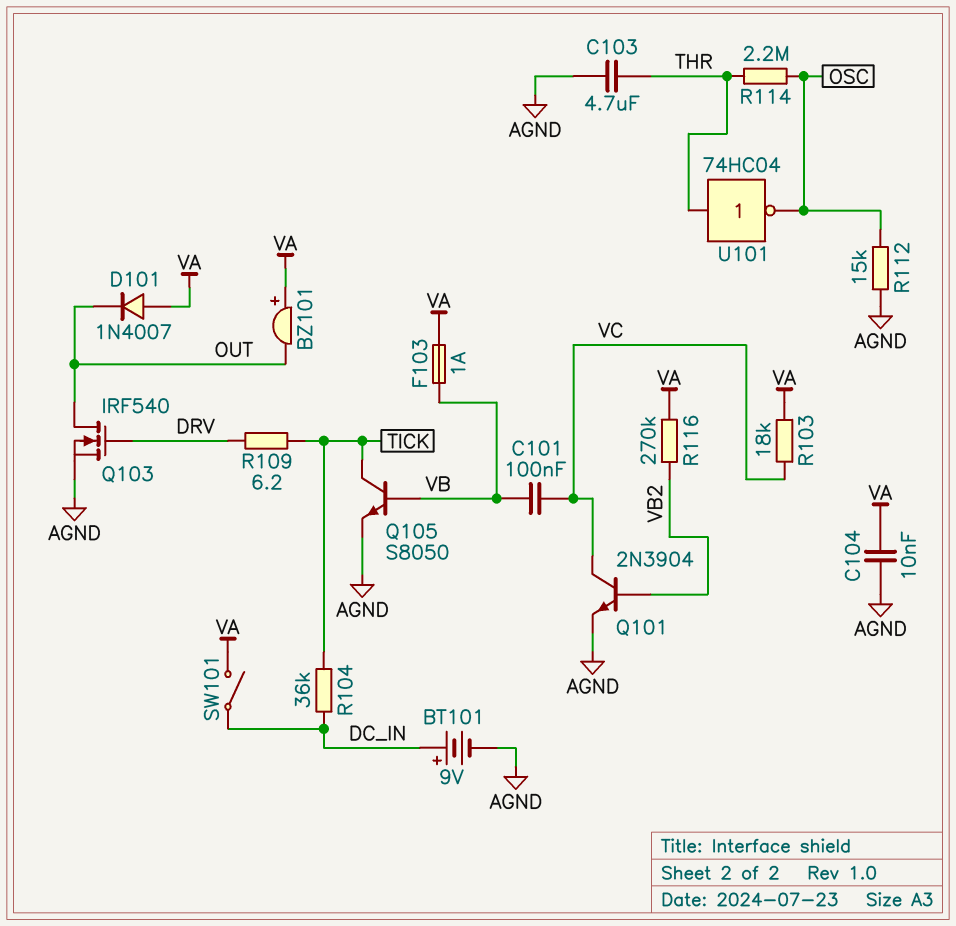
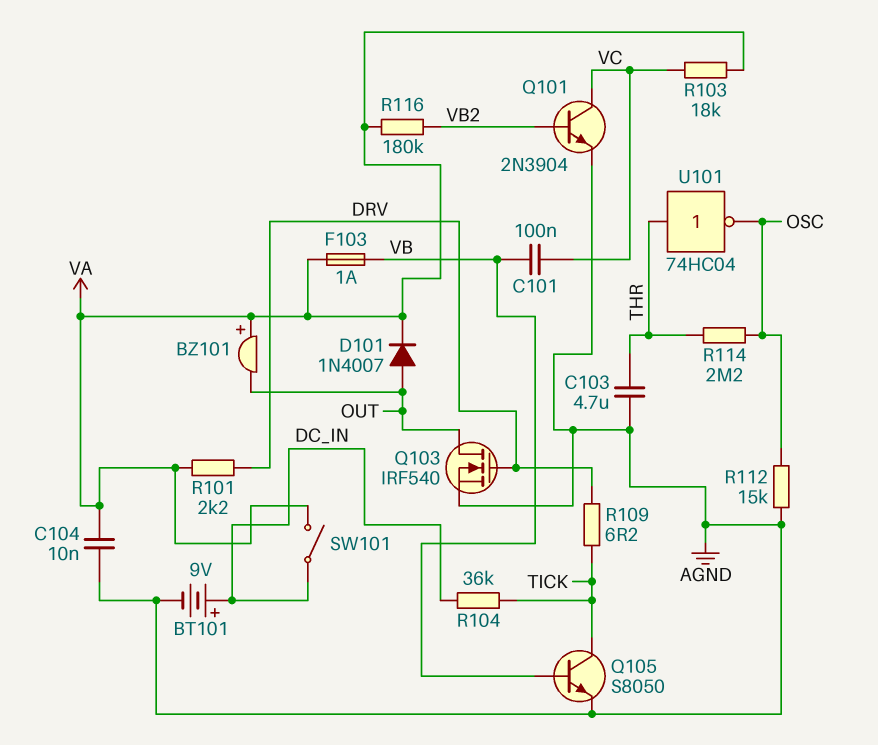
D101: diode 1N4007 (A VA, K OUT) -> diode 1N4007 (A OUT, K VA)
R101: none -> 2.2k (DRV, VA)
R116: 270k (VA, VB2) -> 180k (VA, VB2)

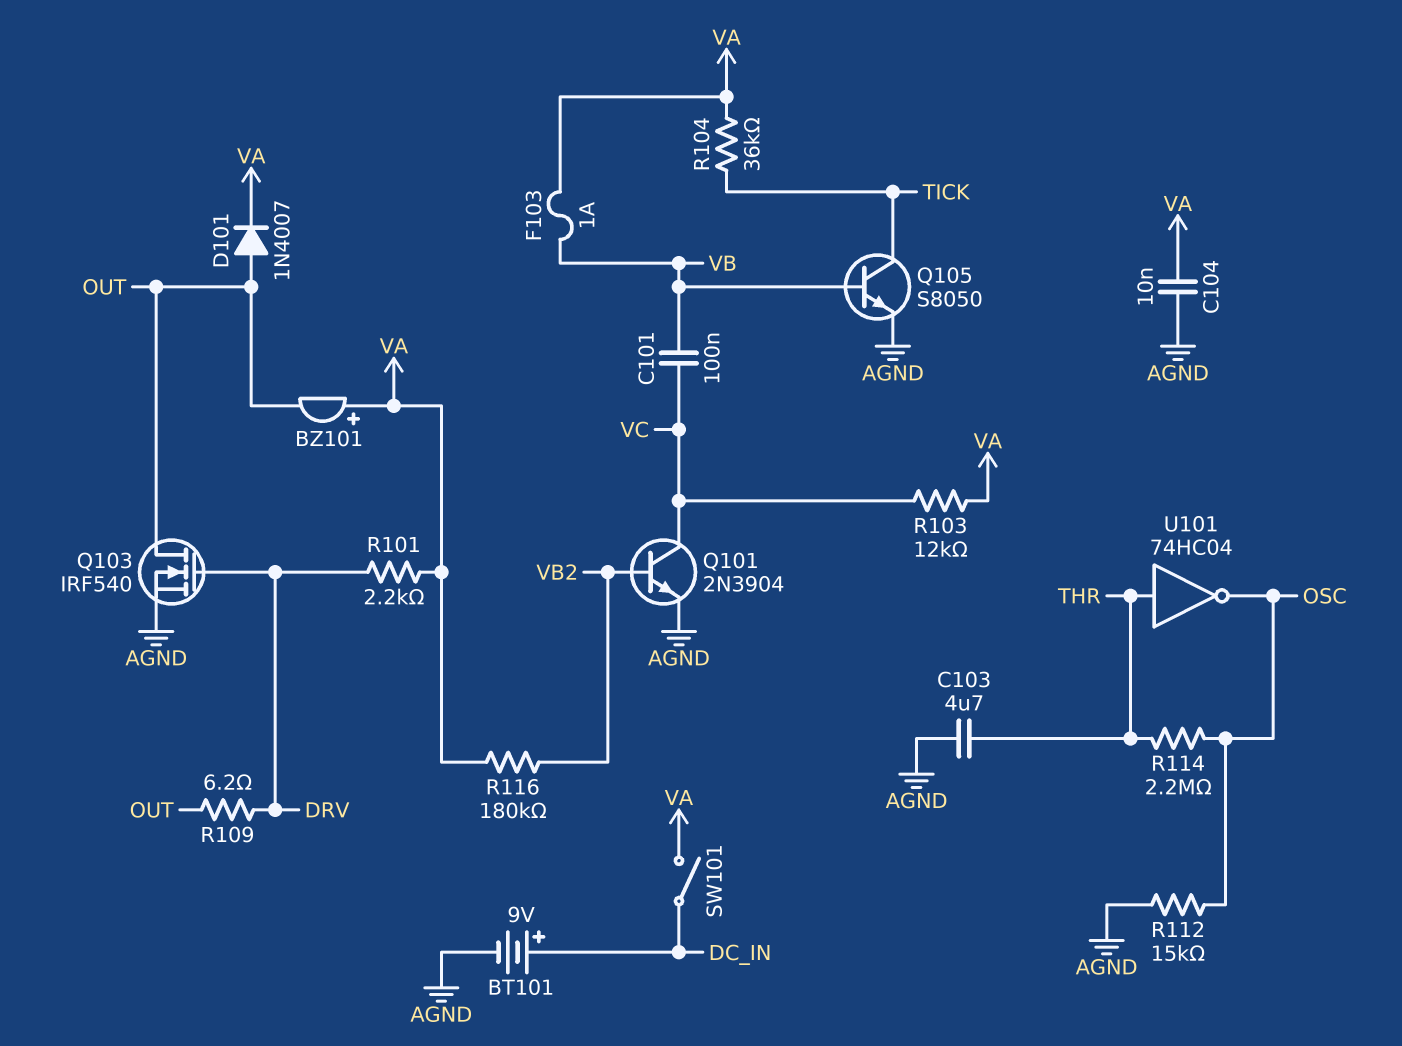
R103: 18k (VA, VC) -> 12k (VA, VC)
R104: 36k (DC_IN, TICK) -> 36k (TICK, VA)
R109: 6.2 (DRV, TICK) -> 6.2 (DRV, OUT)

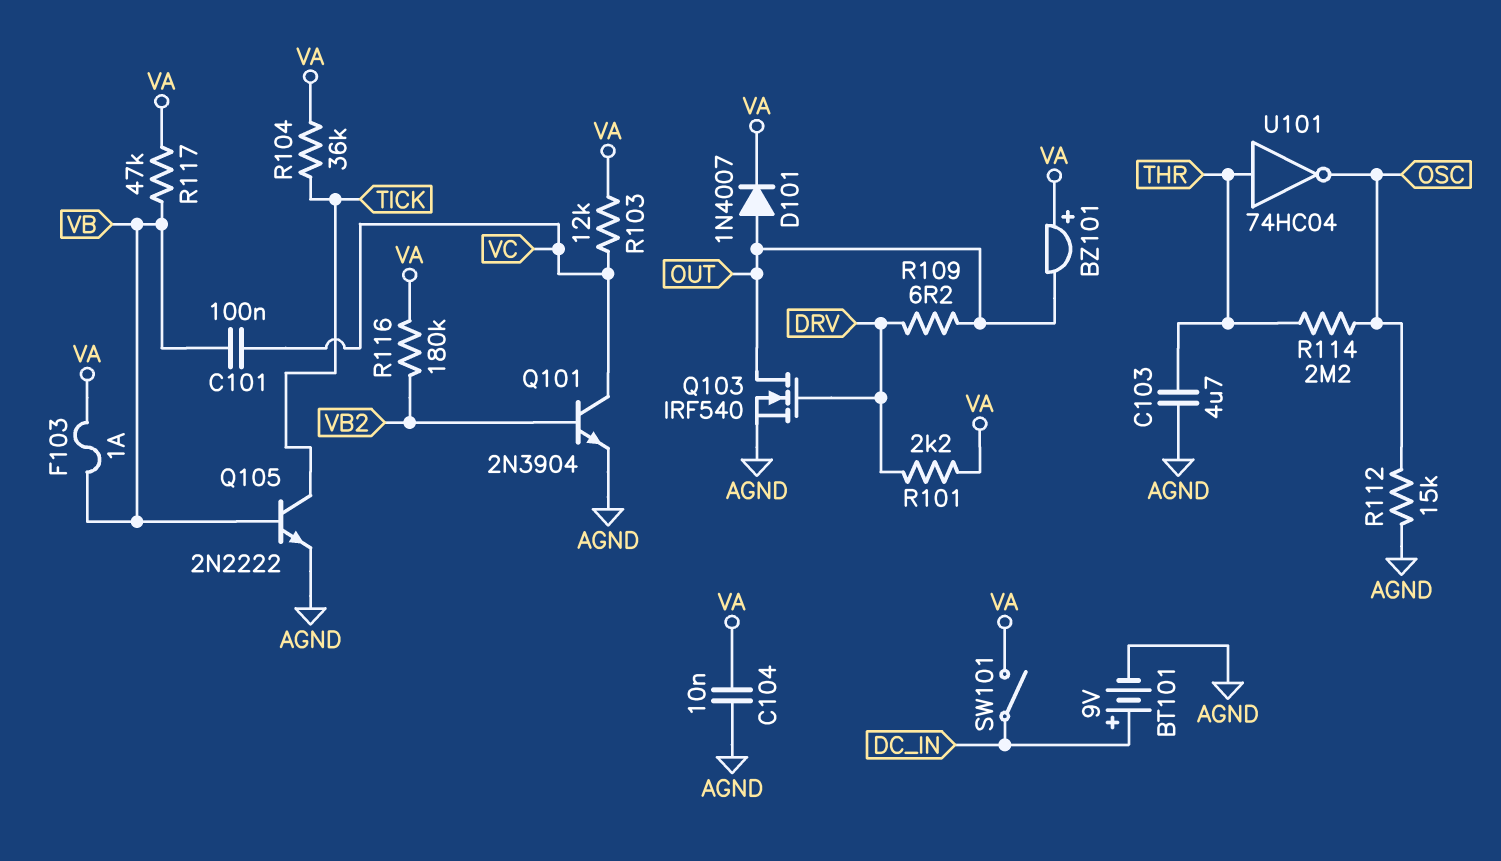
Q105: NPN S8050 (B VB, C TICK, E AGND) -> NPN 2N2222 (B VB, C TICK, E AGND)
R117: none -> 47k (VA, VB)

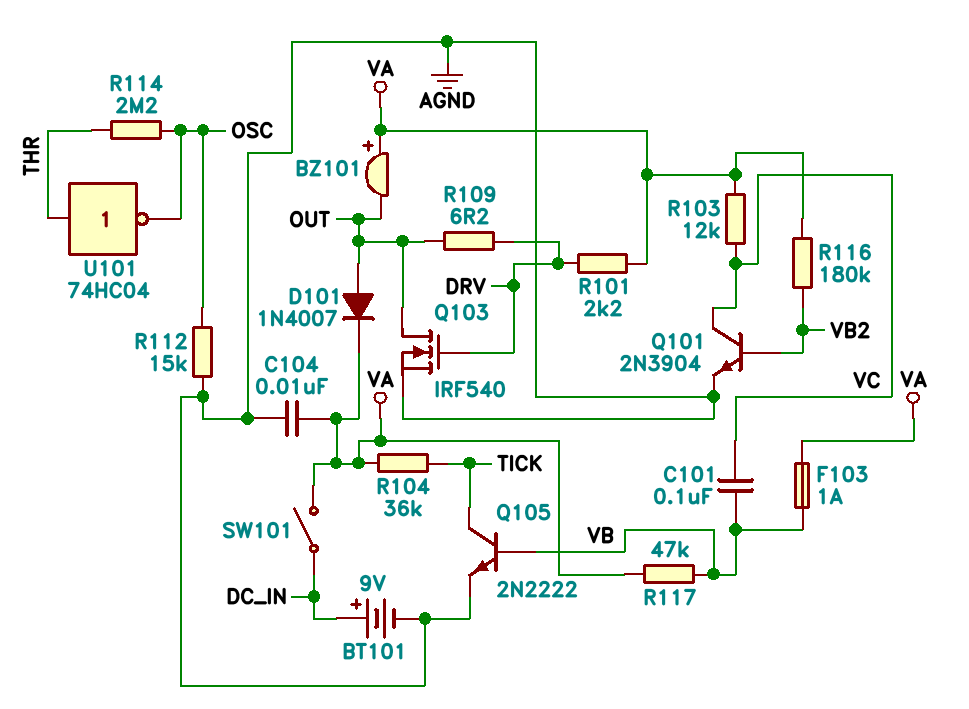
C103: 4.7uF (AGND, THR) -> none

